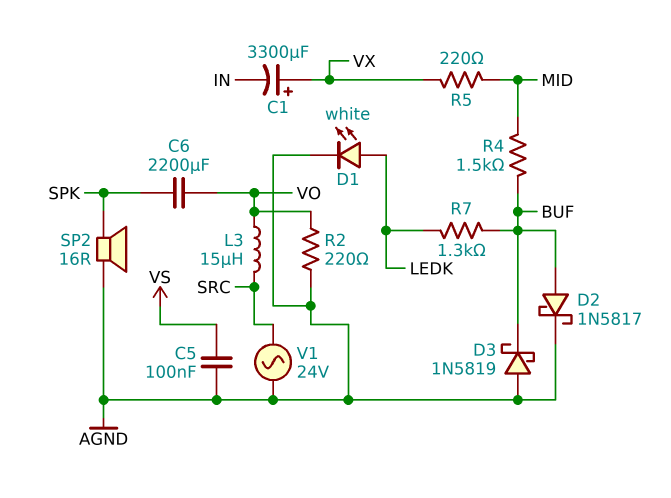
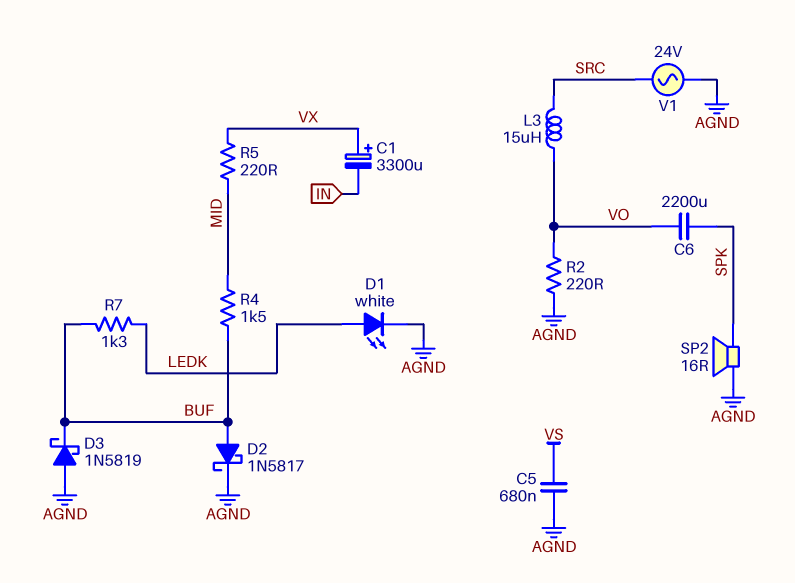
C5: 100nF (AGND, VS) -> 680nF (AGND, VS)

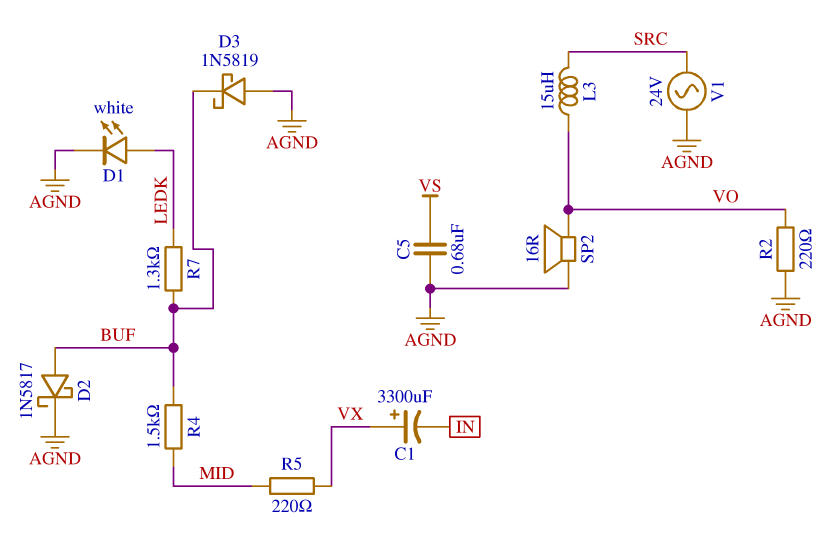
C6: 2200uF (SPK, VO) -> none
SP2: speaker 16R (AGND, SPK) -> speaker 16R (AGND, VO)

